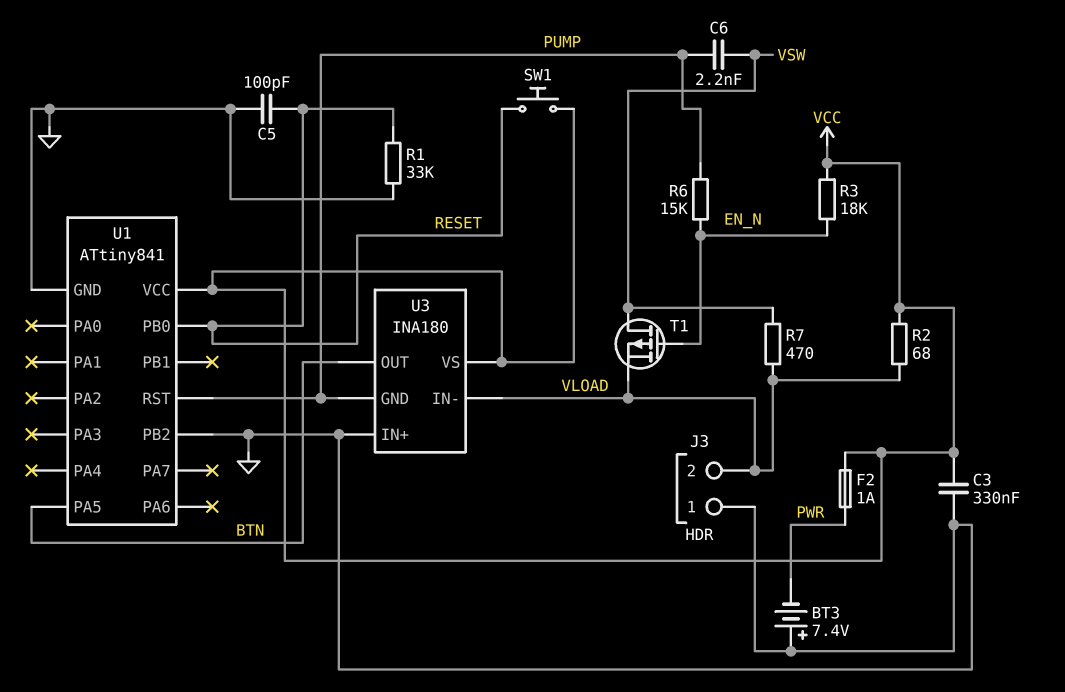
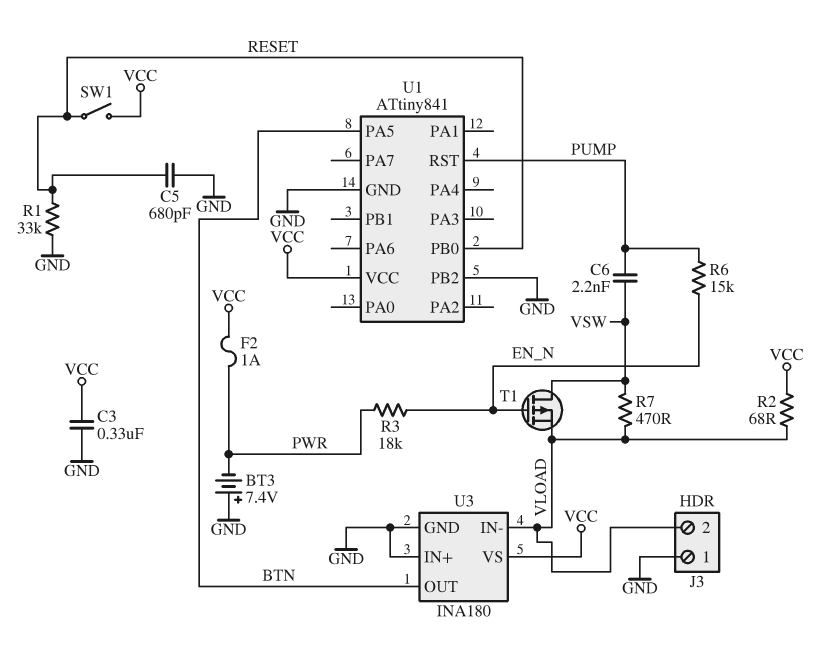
C5: 100pF (GND, RESET) -> 680pF (GND, RESET)
R3: 18k (EN_N, VCC) -> 18k (EN_N, PWR)
SW1: button (RESET, VCC) -> switch (RESET, VCC)
U3 pin GND: PUMP -> GND

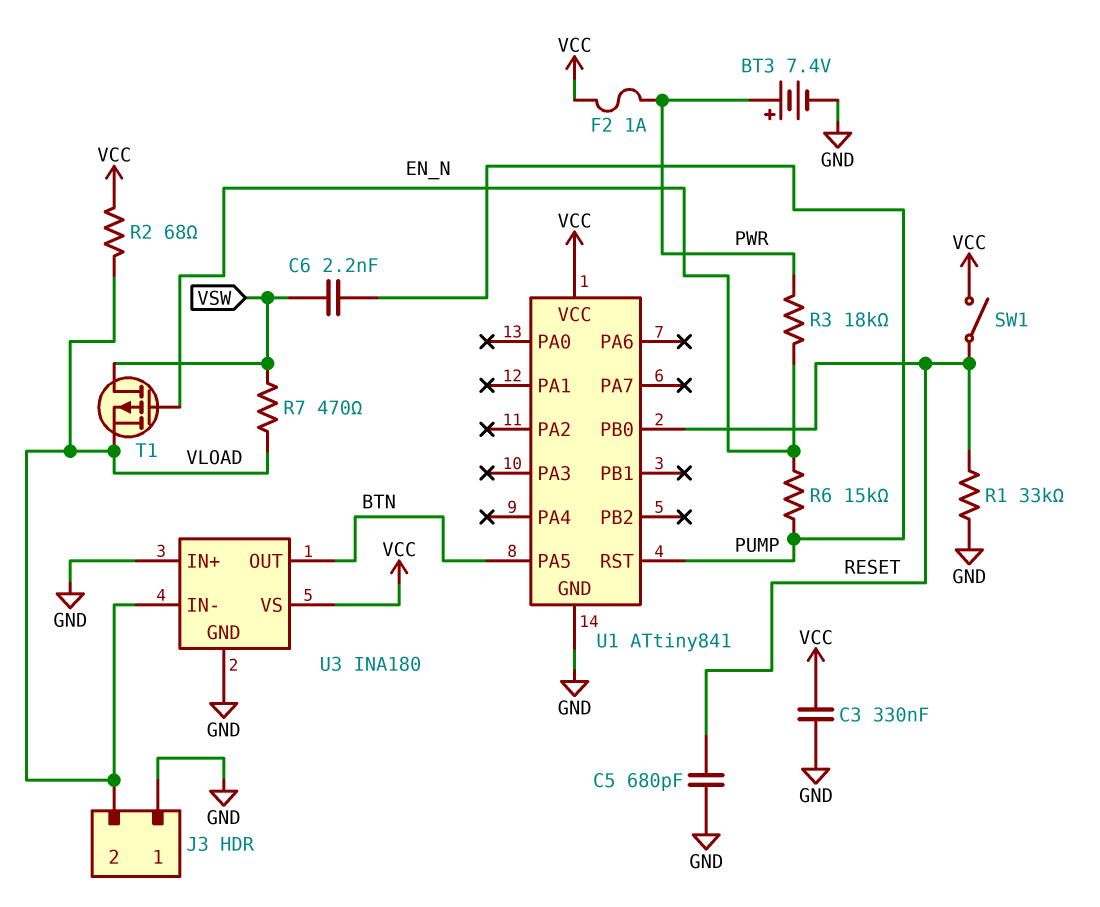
BT3: 7.4V (plus GND, minus PWR) -> 7.4V (plus PWR, minus GND)
U1 pin PB2: GND -> none

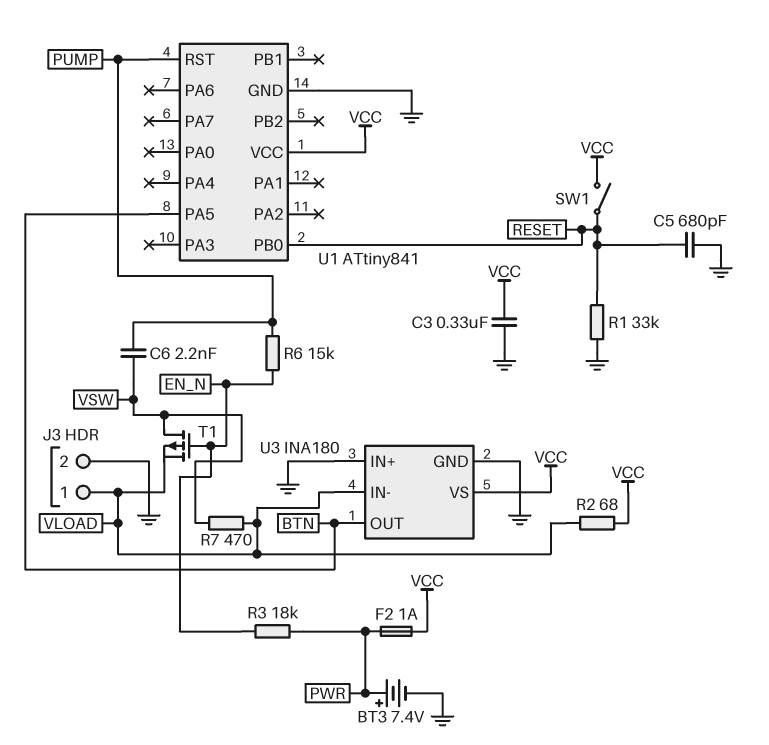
J3 pin 1: GND -> VLOAD
J3 pin 2: VLOAD -> GND

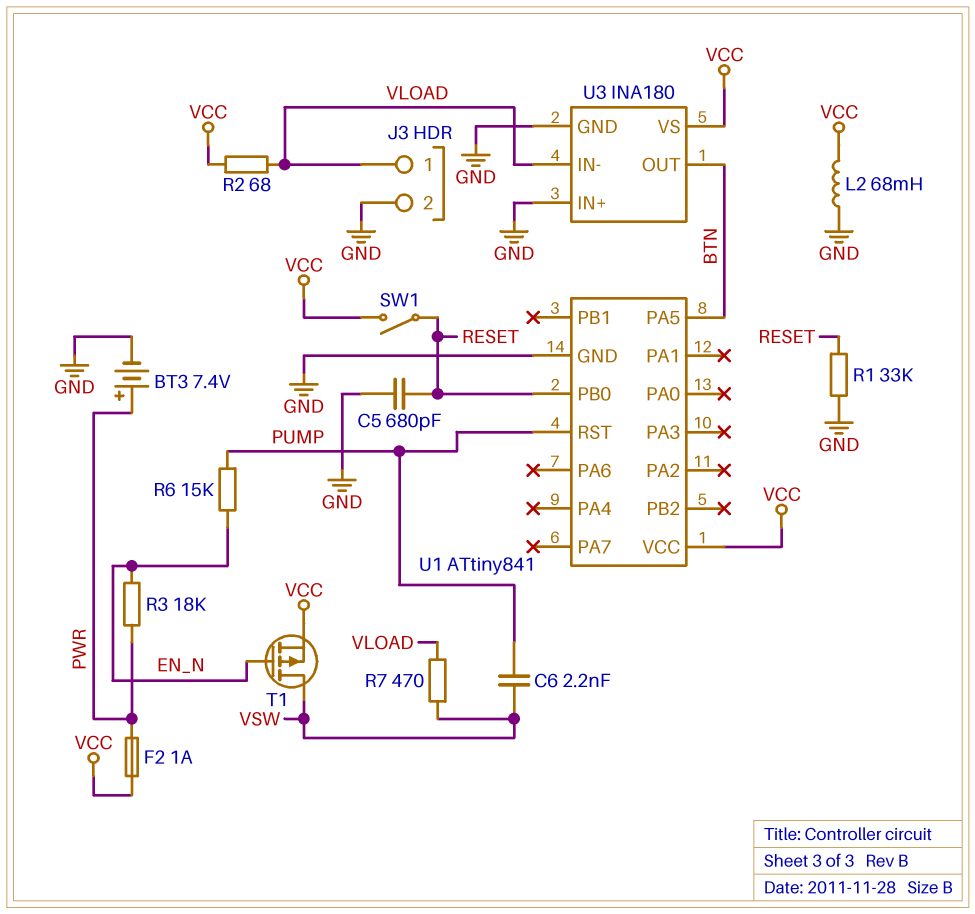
C3: 330nF (GND, VCC) -> none
L2: none -> 68mH (GND, VCC)
T1: PMOS (G EN_N, D VSW, S VLOAD) -> PMOS (G EN_N, D VSW, S VCC)

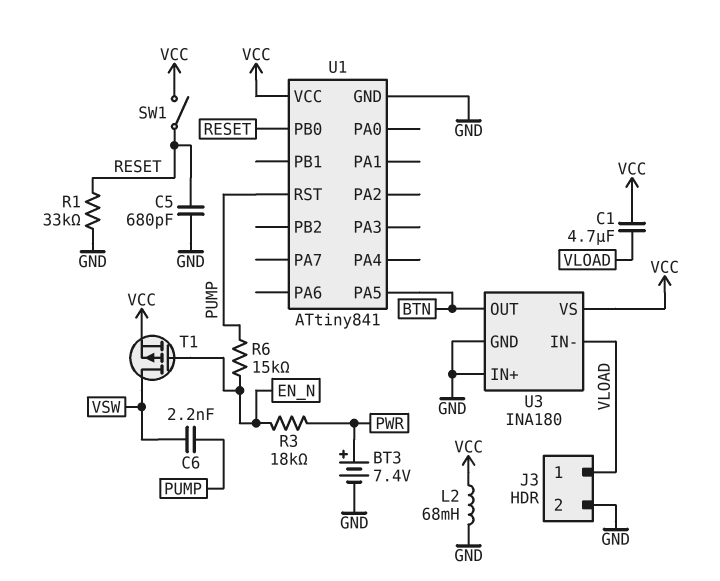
C1: none -> 4.7uF (VCC, VLOAD)
F2: 1A (PWR, VCC) -> none
R2: 68 (VCC, VLOAD) -> none
R7: 470 (VLOAD, VSW) -> none

